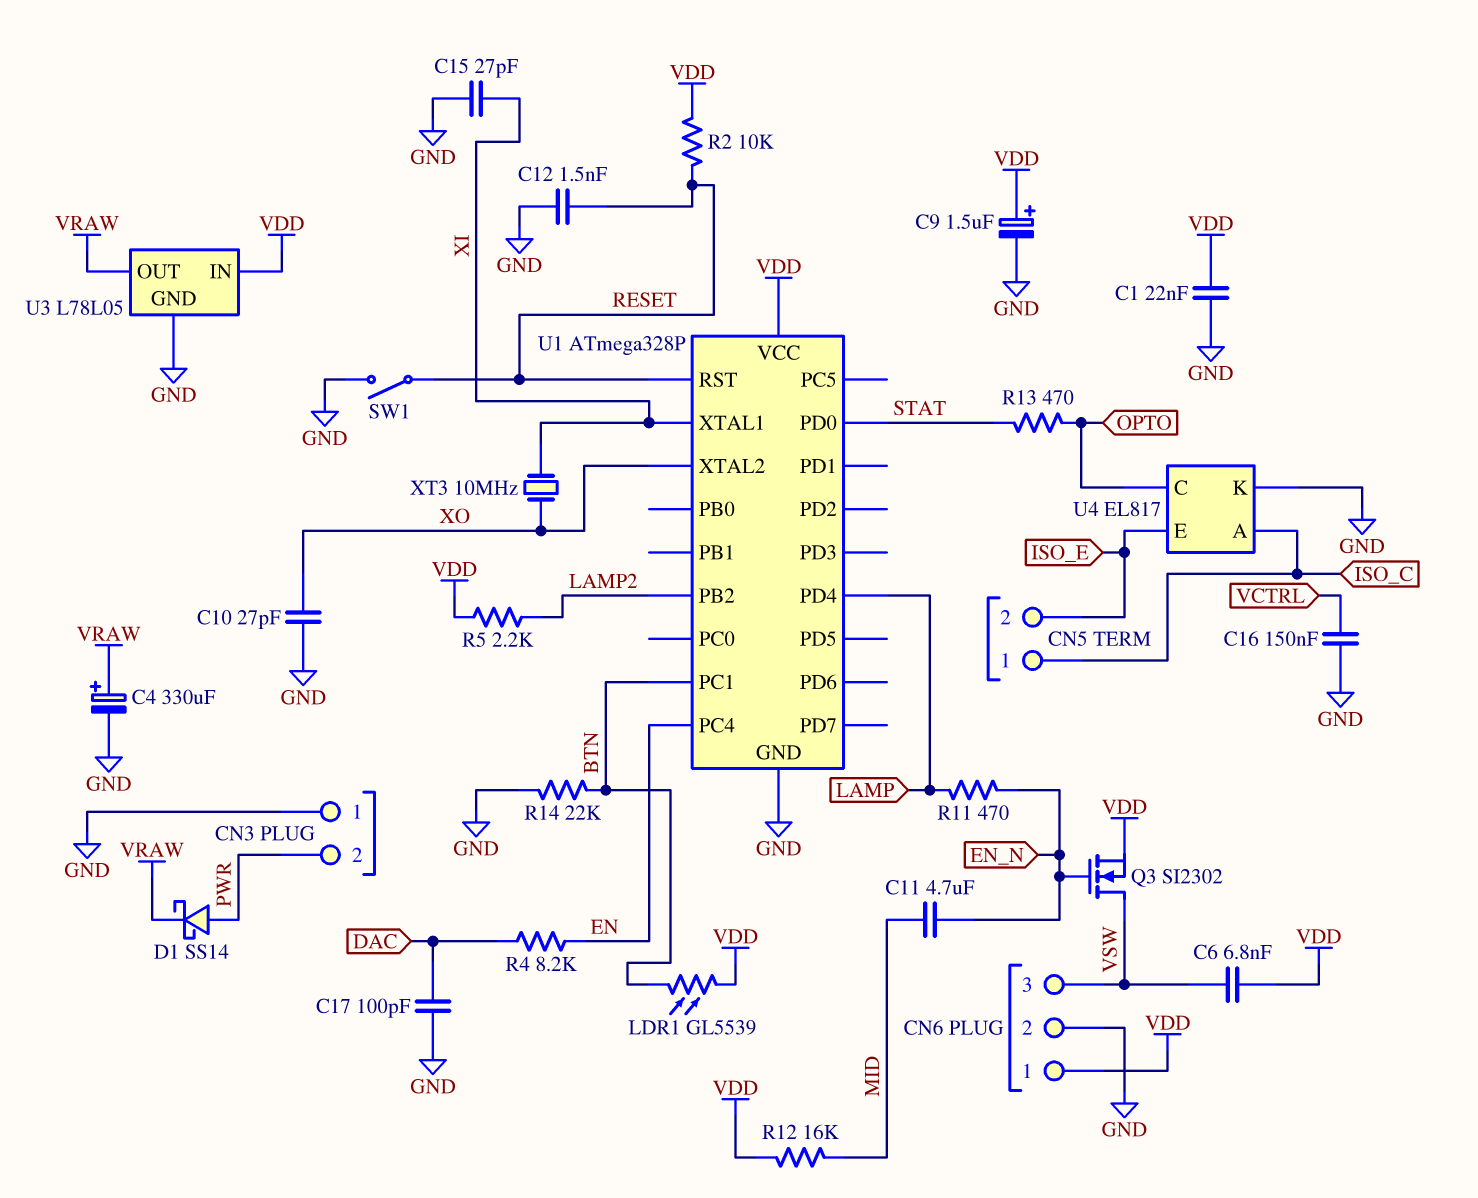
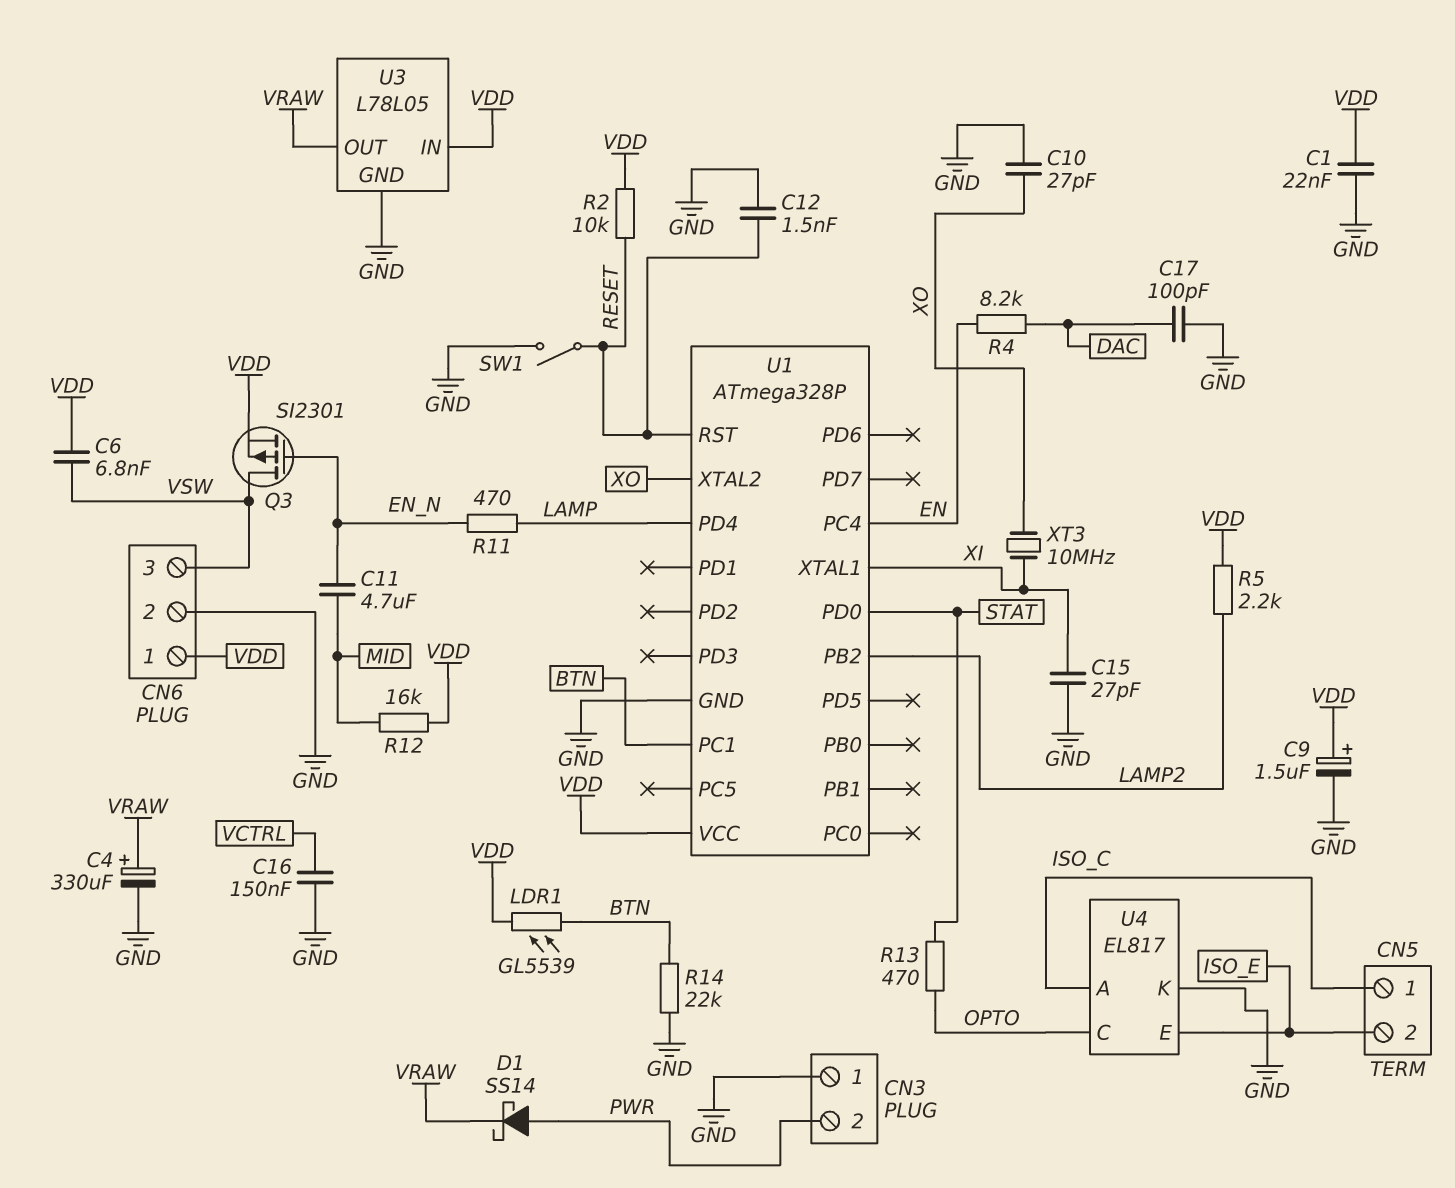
Q3: NMOS SI2302 (G EN_N, D VSW, S VDD) -> PMOS SI2301 (G EN_N, D VSW, S VDD)

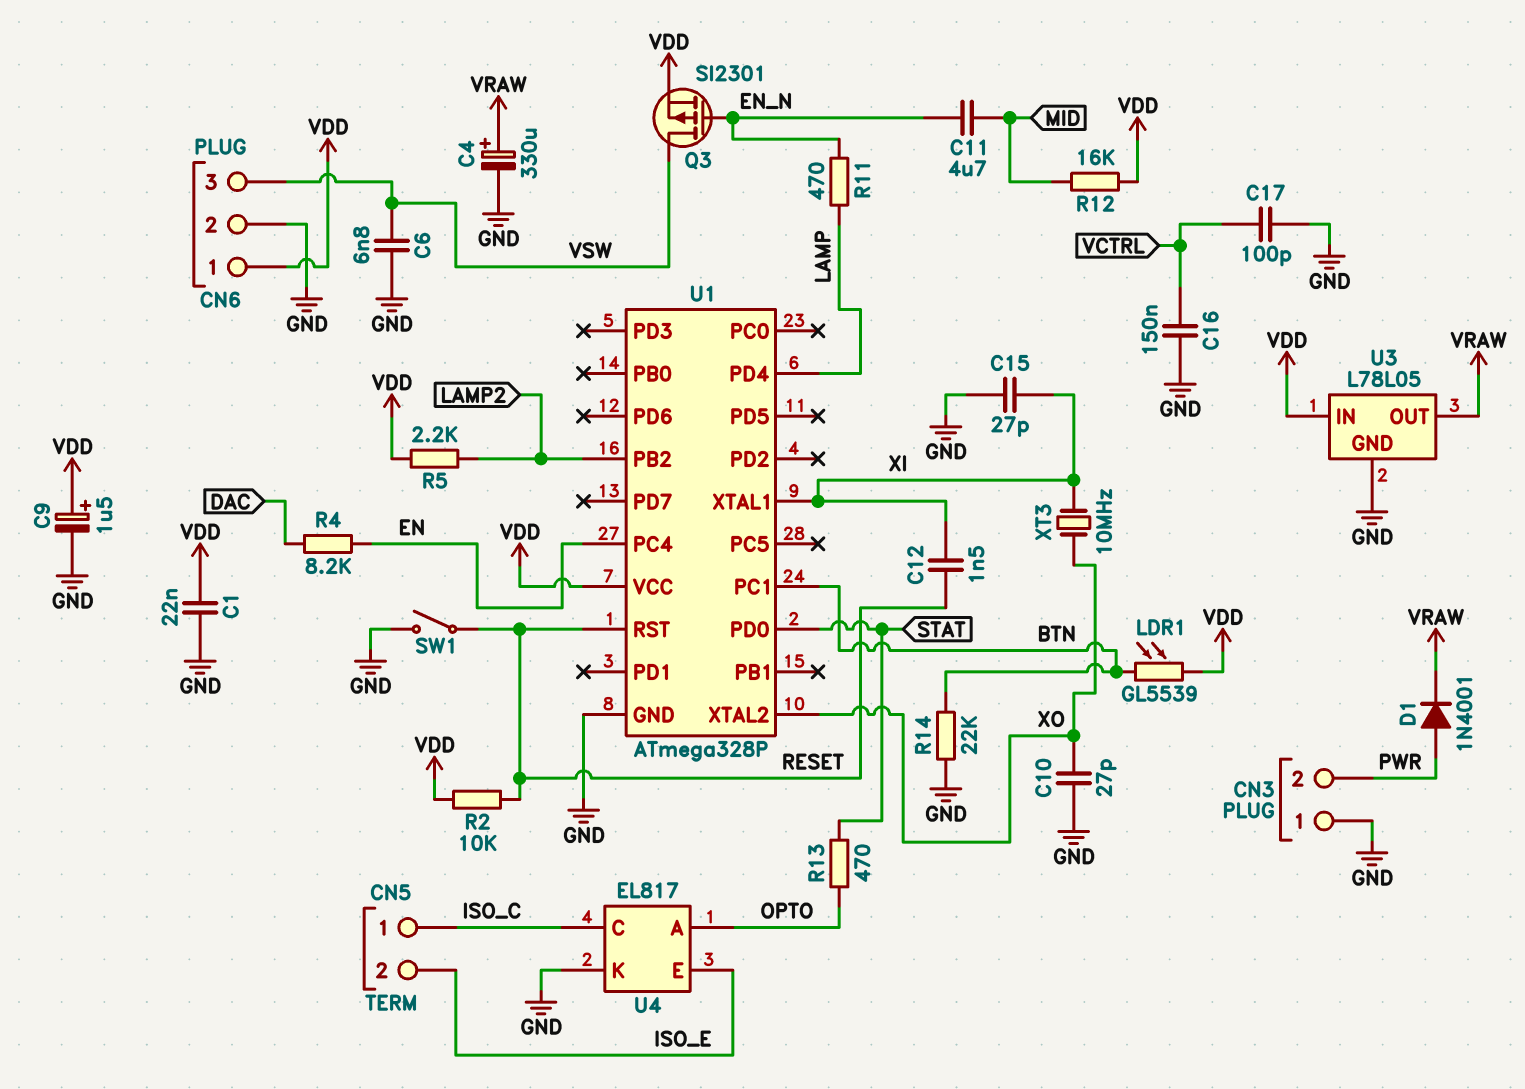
C6: 6.8nF (VDD, VSW) -> 6.8nF (GND, VSW)
C12: 1.5nF (GND, RESET) -> 1.5nF (RESET, XI)
C17: 100pF (DAC, GND) -> 100pF (GND, VCTRL)
D1: schottky SS14 (A PWR, K VRAW) -> diode 1N4001 (A PWR, K VRAW)
U4 pin A: ISO_C -> OPTO
U4 pin C: OPTO -> ISO_C

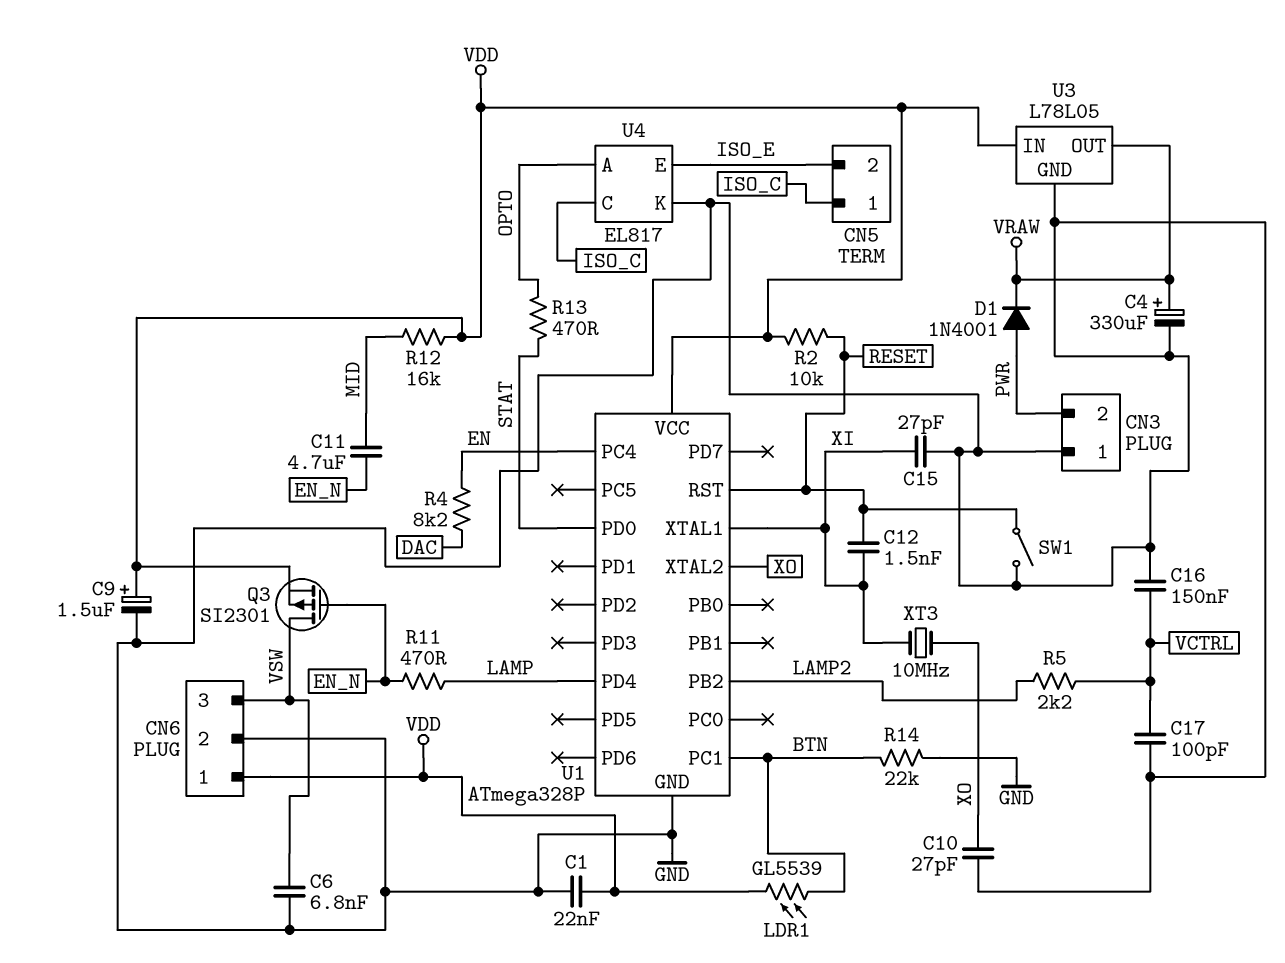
R5: 2.2k (LAMP2, VDD) -> 2.2k (LAMP2, VCTRL)

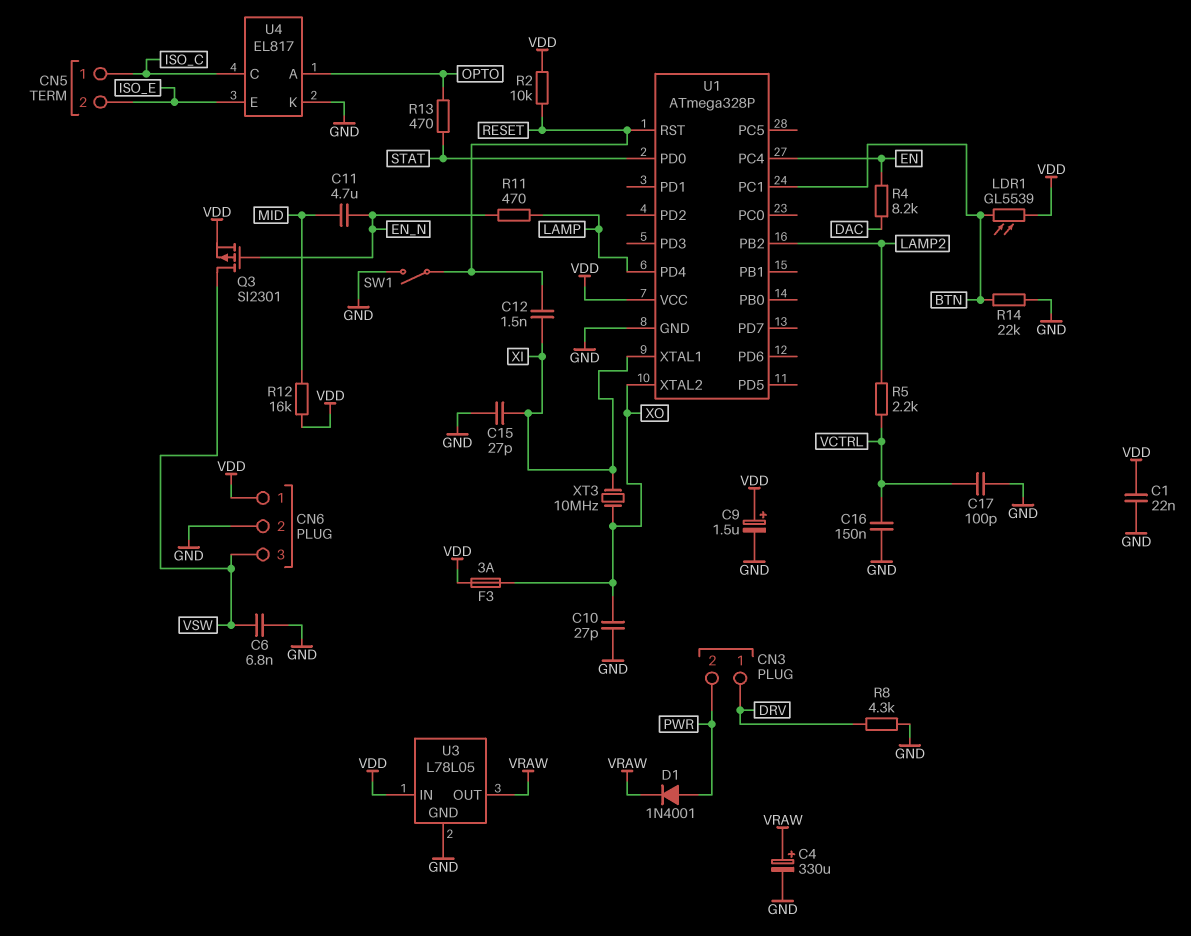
CN3 pin 1: GND -> DRV
F3: none -> 3A (VDD, XO)
R8: none -> 4.3k (DRV, GND)

